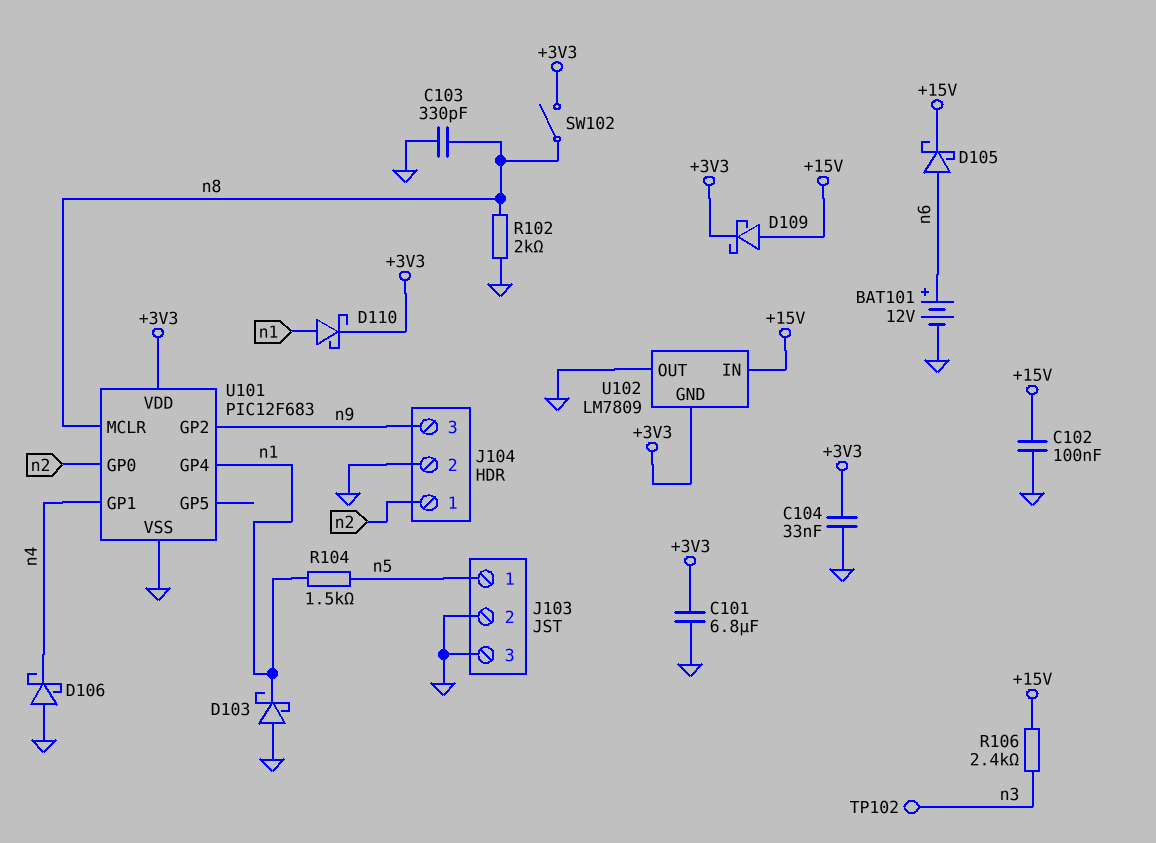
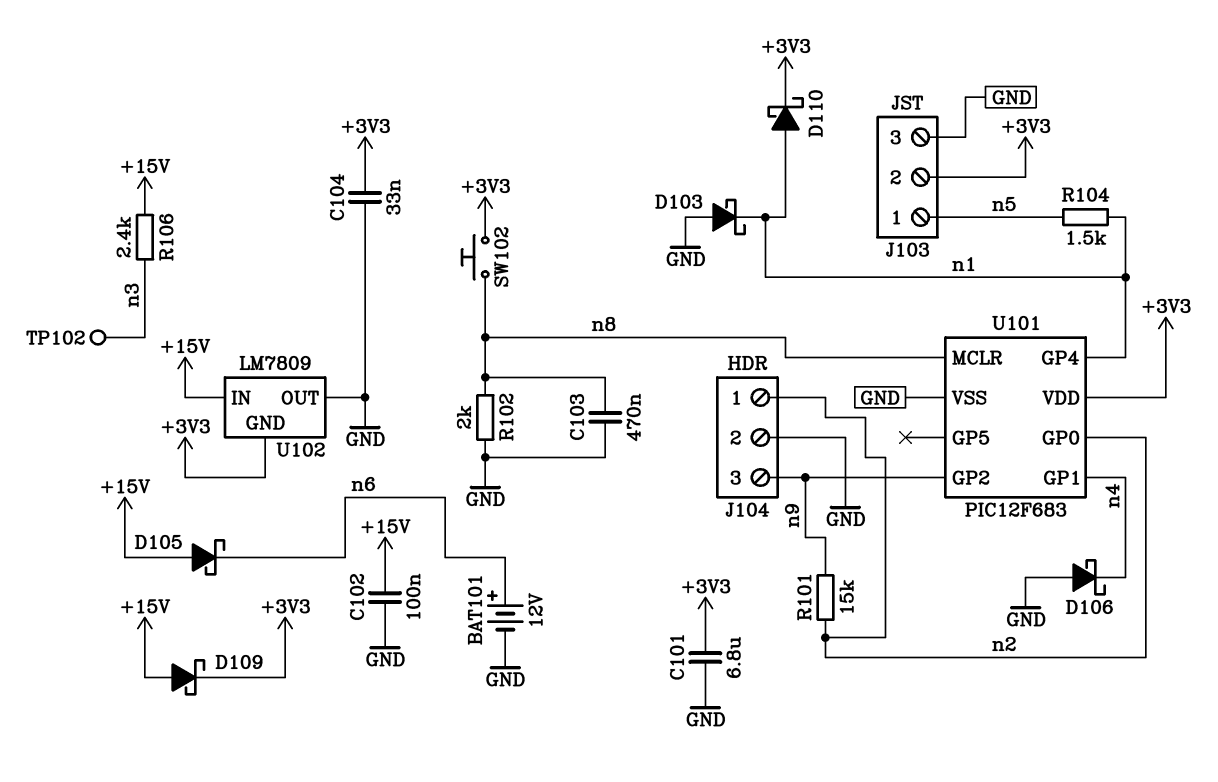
C103: 330pF (GND, n8) -> 470nF (GND, n8)
D105: schottky (A n6, K +15V) -> schottky (A +15V, K n6)
J103 pin 2: GND -> +3V3
R101: none -> 15k (n2, n9)
SW102: switch (+3V3, n8) -> button (+3V3, n8)

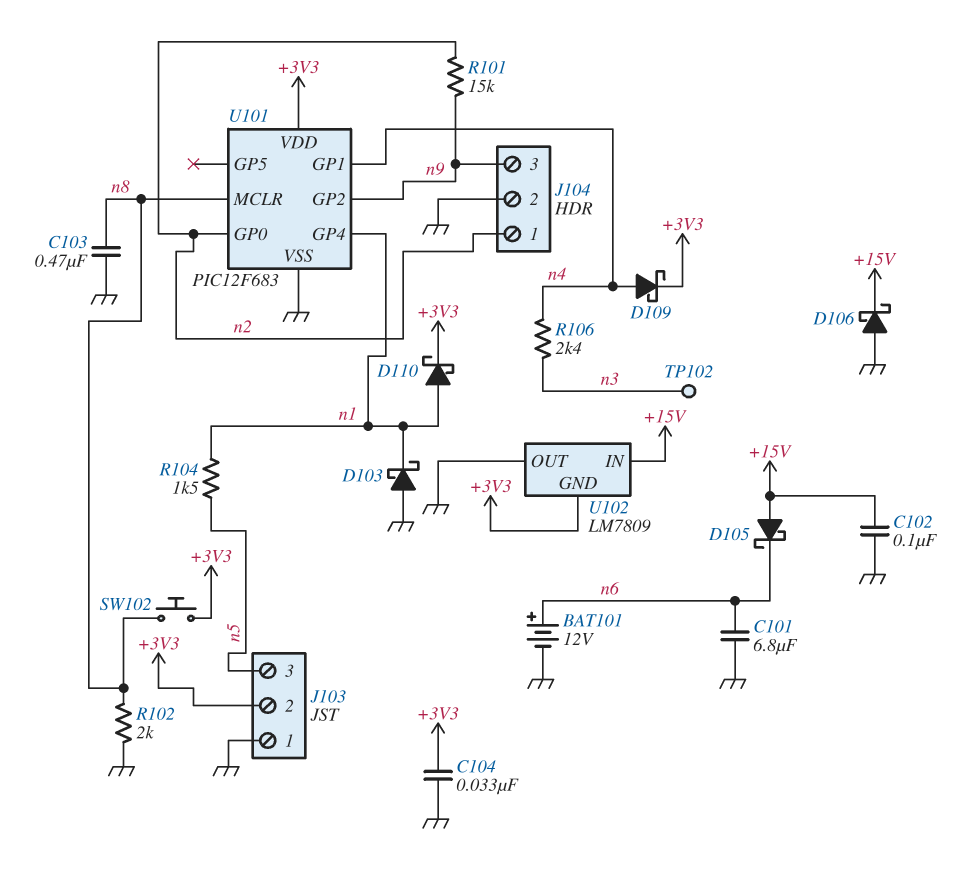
C101: 6.8uF (+3V3, GND) -> 6.8uF (GND, n6)
D106: schottky (A GND, K n4) -> schottky (A GND, K +15V)
D109: schottky (A +15V, K +3V3) -> schottky (A n4, K +3V3)
J103 pin 1: n5 -> GND
J103 pin 3: GND -> n5
R106: 2.4k (+15V, n3) -> 2.4k (n3, n4)

